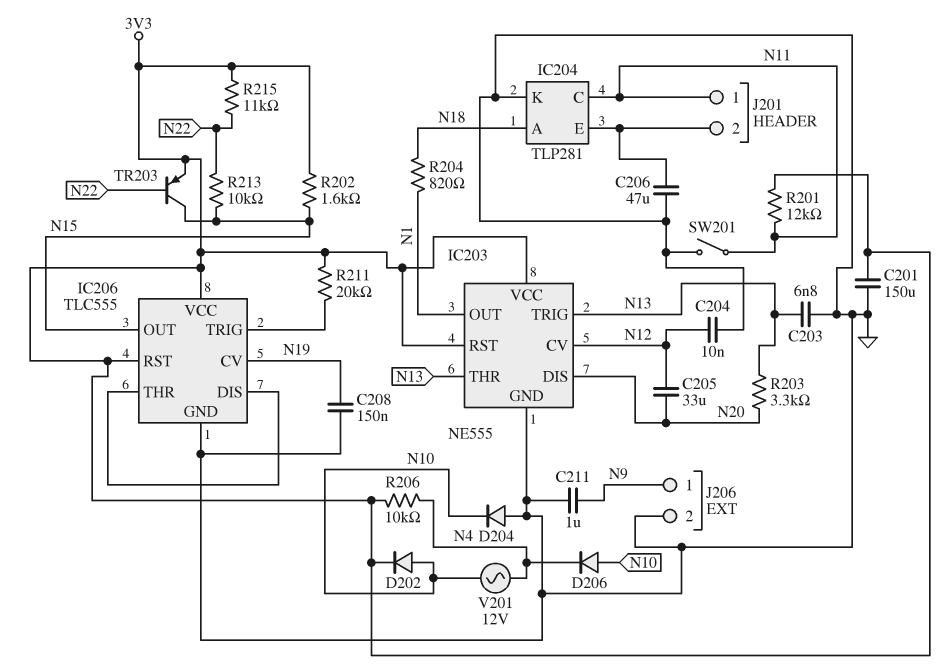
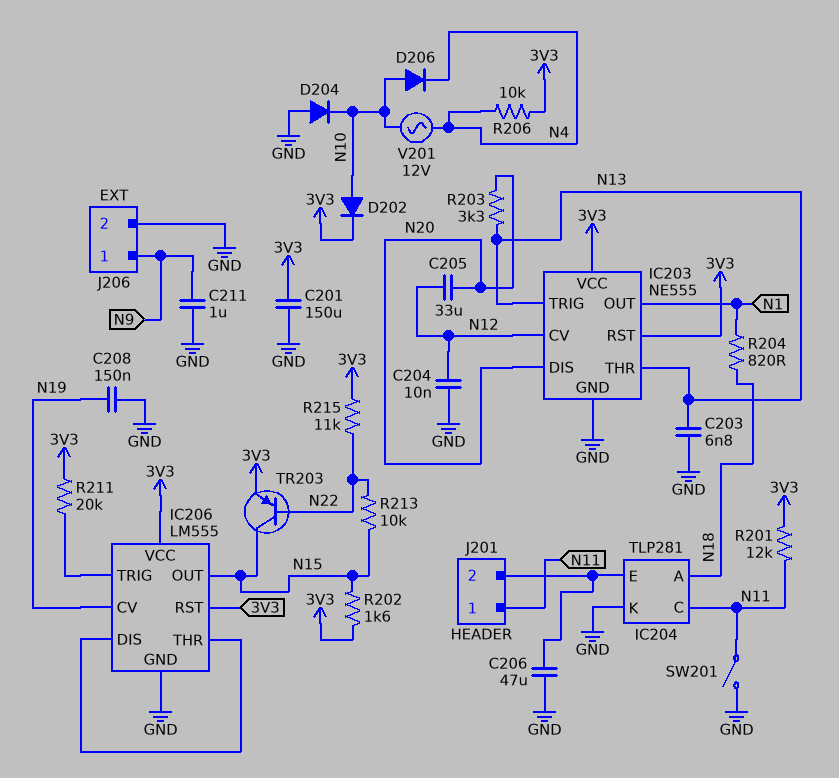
IC206: TLC555 -> LM555

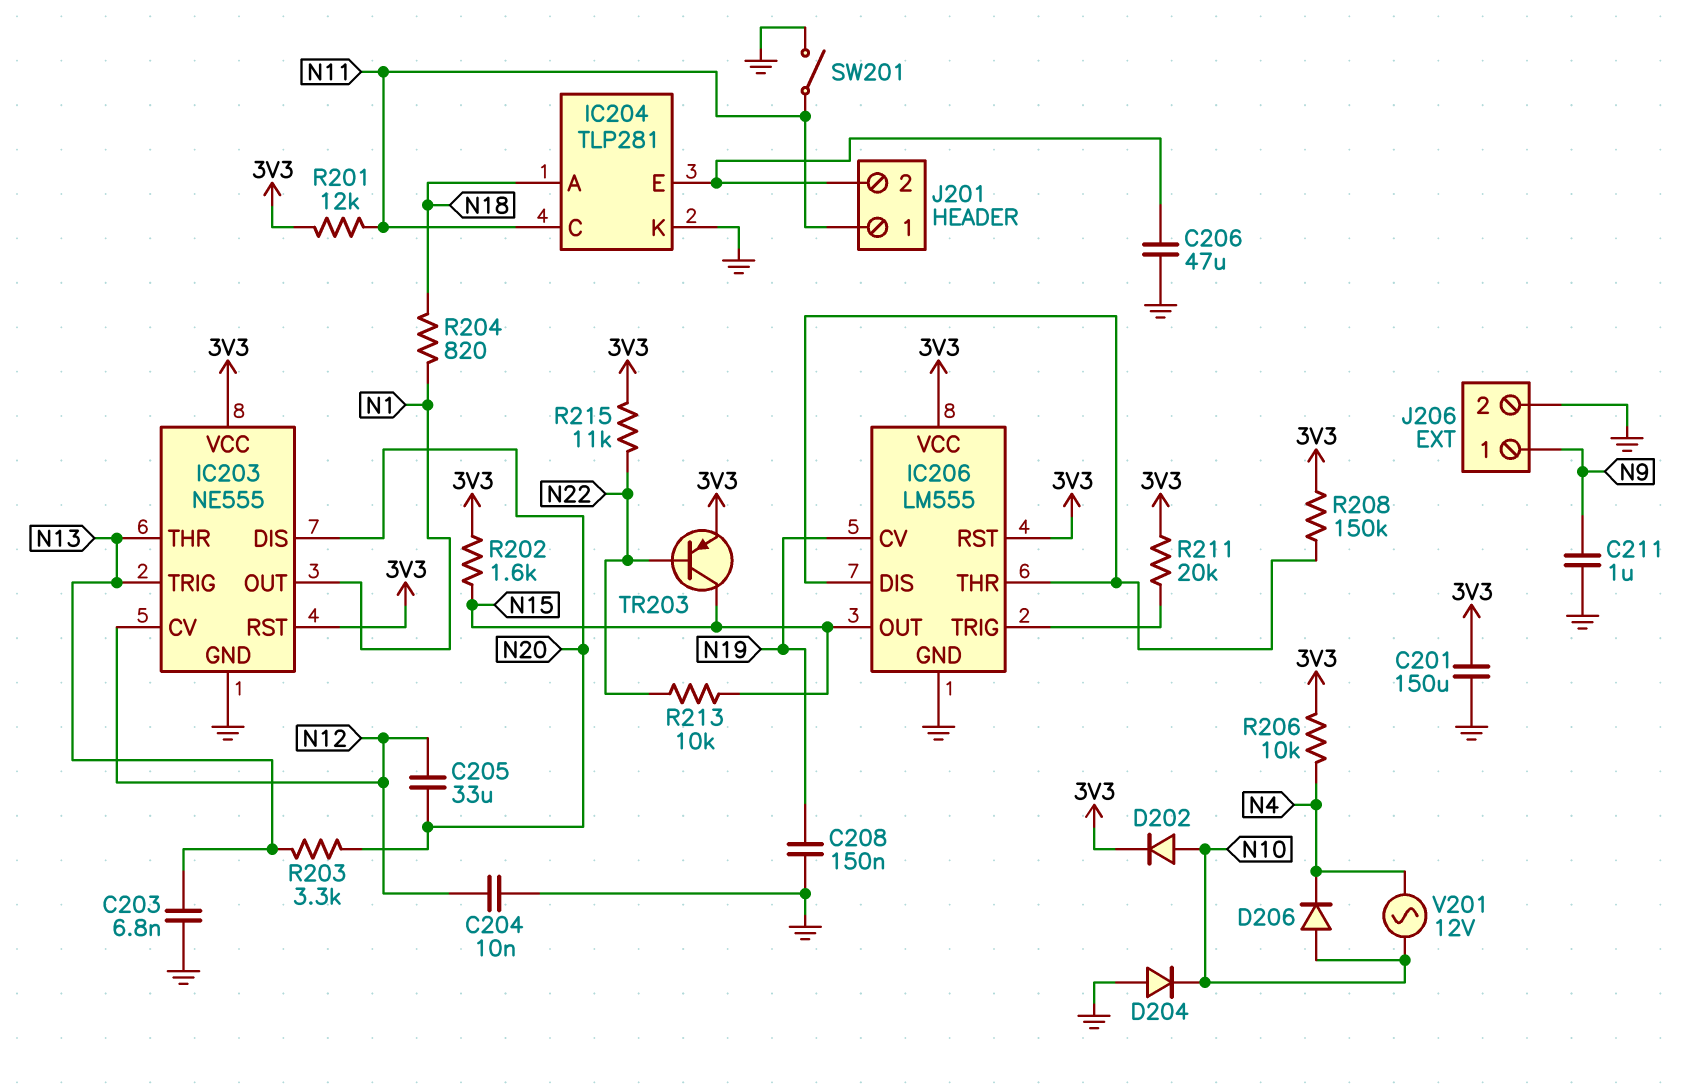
R208: none -> 150k (3V3, IC206/DIS)

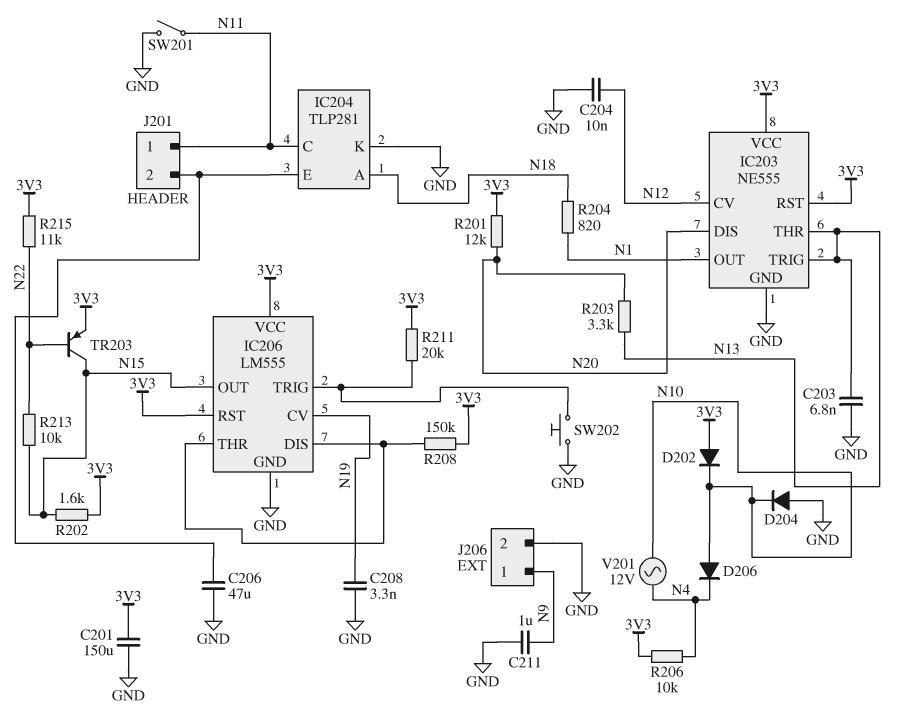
C205: 33uF (N12, N20) -> none
C208: 150nF (GND, N19) -> 3.3nF (GND, N19)
D202: diode (A N10, K 3V3) -> diode (A 3V3, K N10)
R201: 12k (3V3, N11) -> 12k (3V3, N20)
SW202: none -> button (GND, IC206/TRIG)

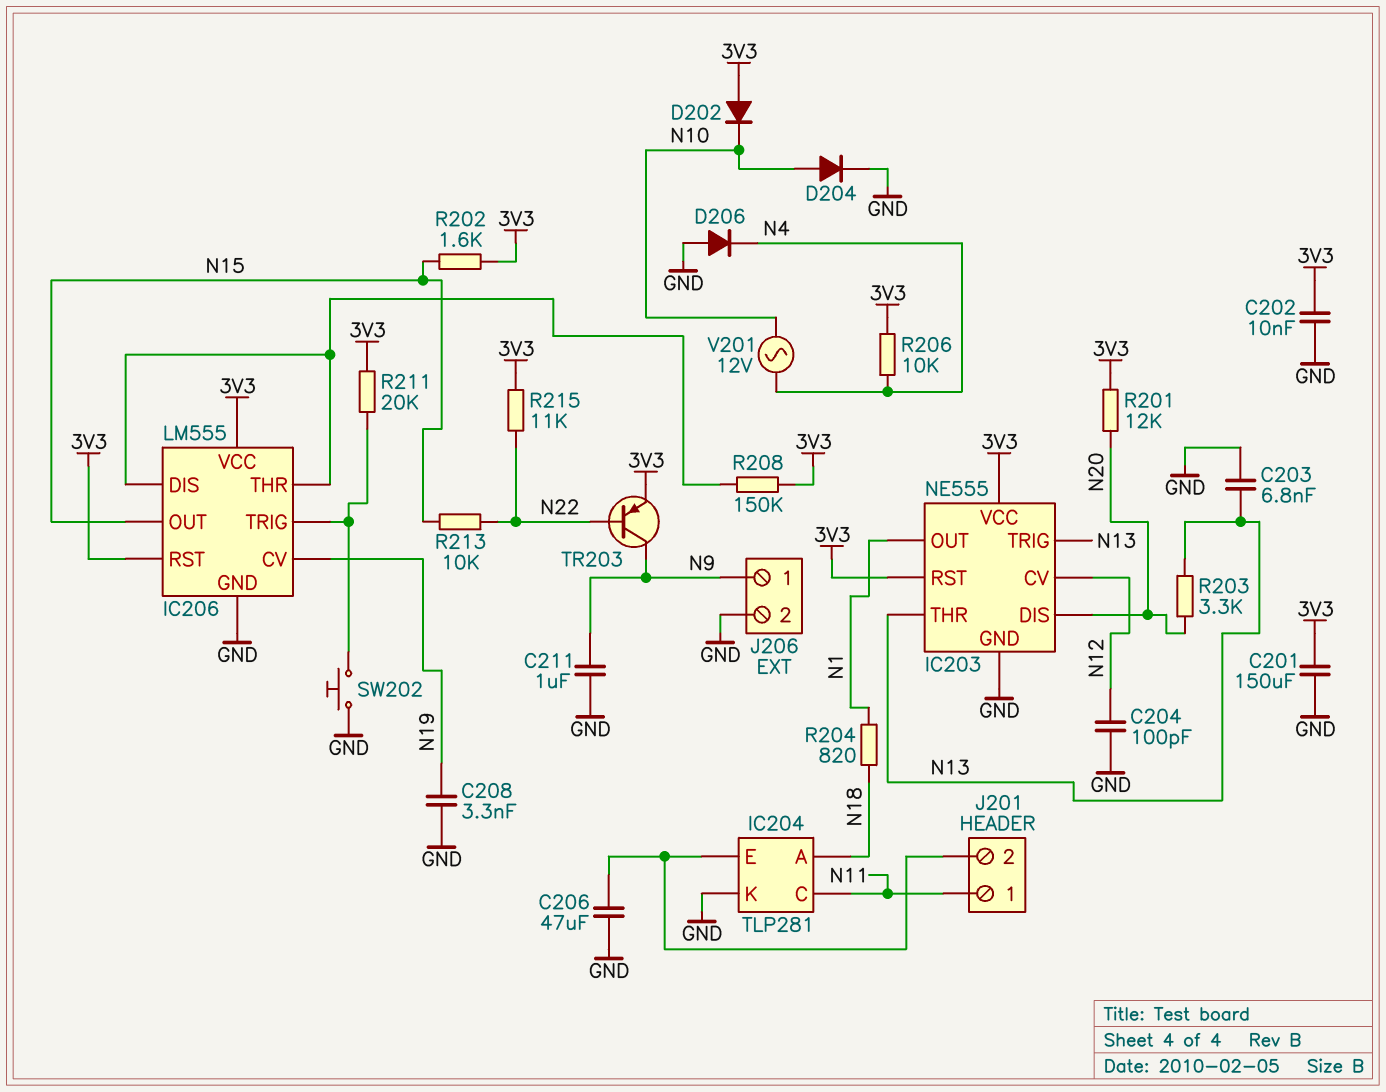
C202: none -> 10nF (3V3, GND)
C204: 10nF (GND, N12) -> 100pF (GND, N12)
D204: diode (A GND, K N10) -> diode (A N10, K GND)
D206: diode (A N10, K N4) -> diode (A GND, K N4)
SW201: switch (GND, N11) -> none
TR203: PNP (B N22, C N15, E 3V3) -> PNP (B N22, C N9, E 3V3)

